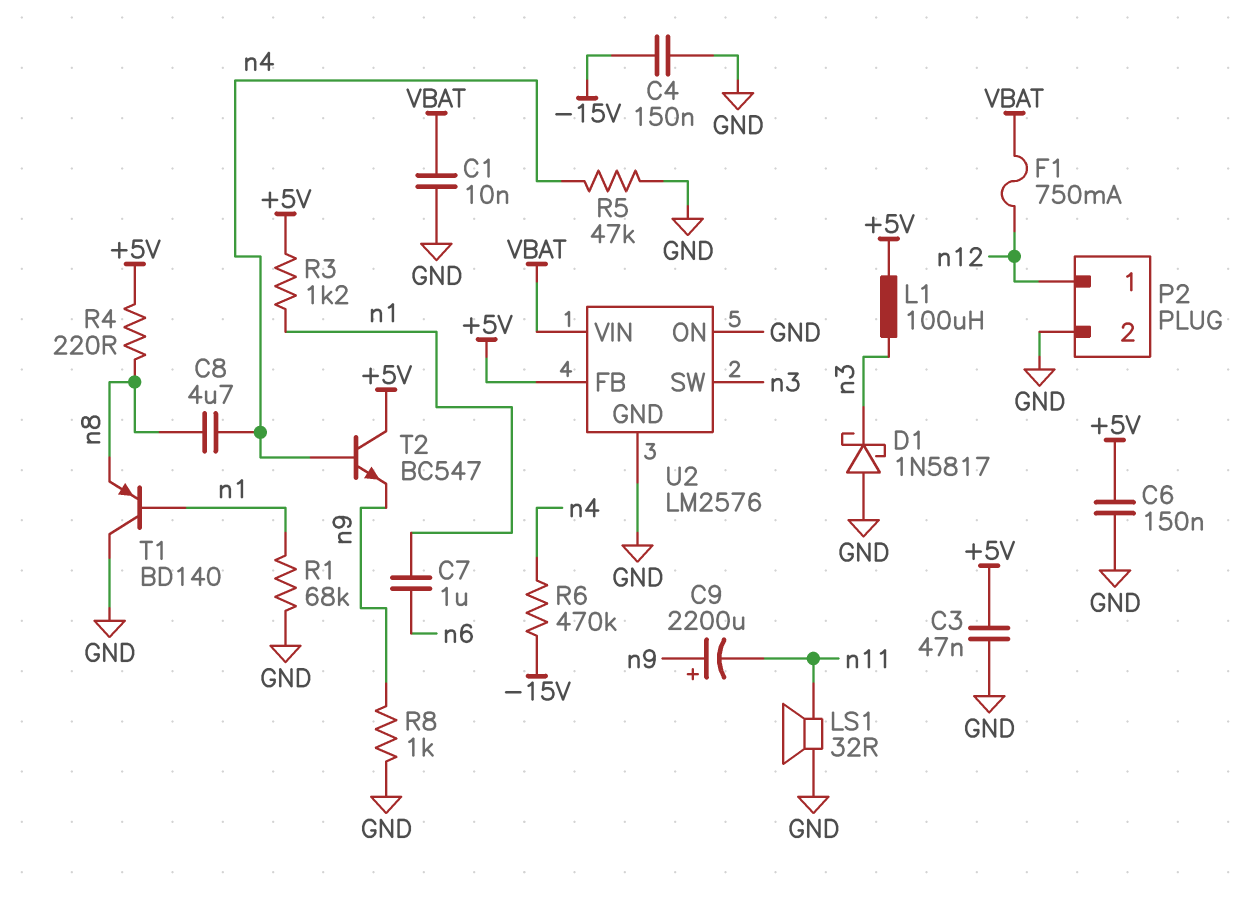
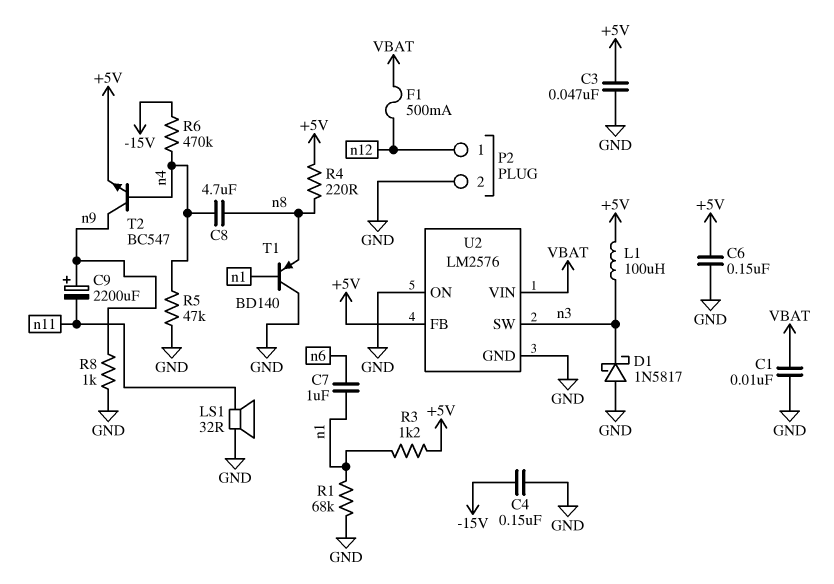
F1: 750mA (VBAT, n12) -> 500mA (VBAT, n12)
T2: NPN BC547 (B n4, C +5V, E n9) -> NPN BC547 (B n4, C n9, E +5V)

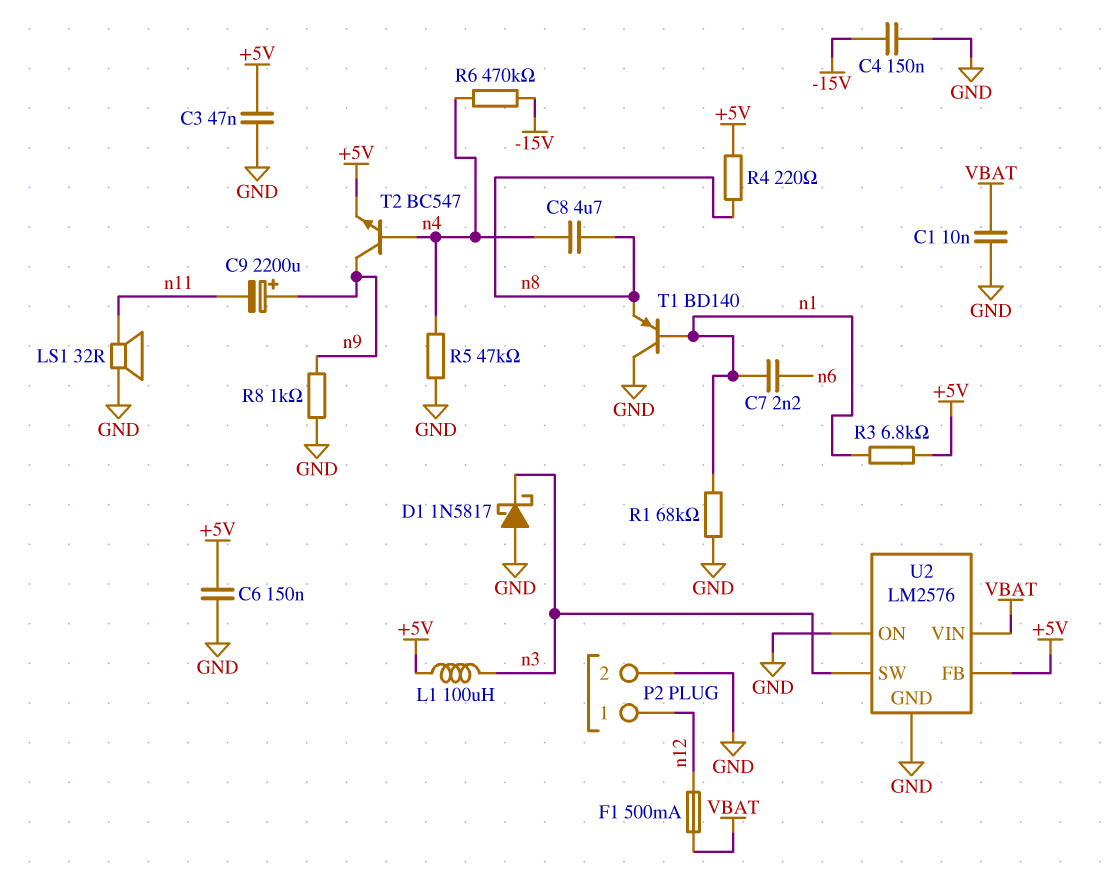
C7: 1uF (n1, n6) -> 2.2nF (n1, n6)
R3: 1.2k (+5V, n1) -> 6.8k (+5V, n1)

